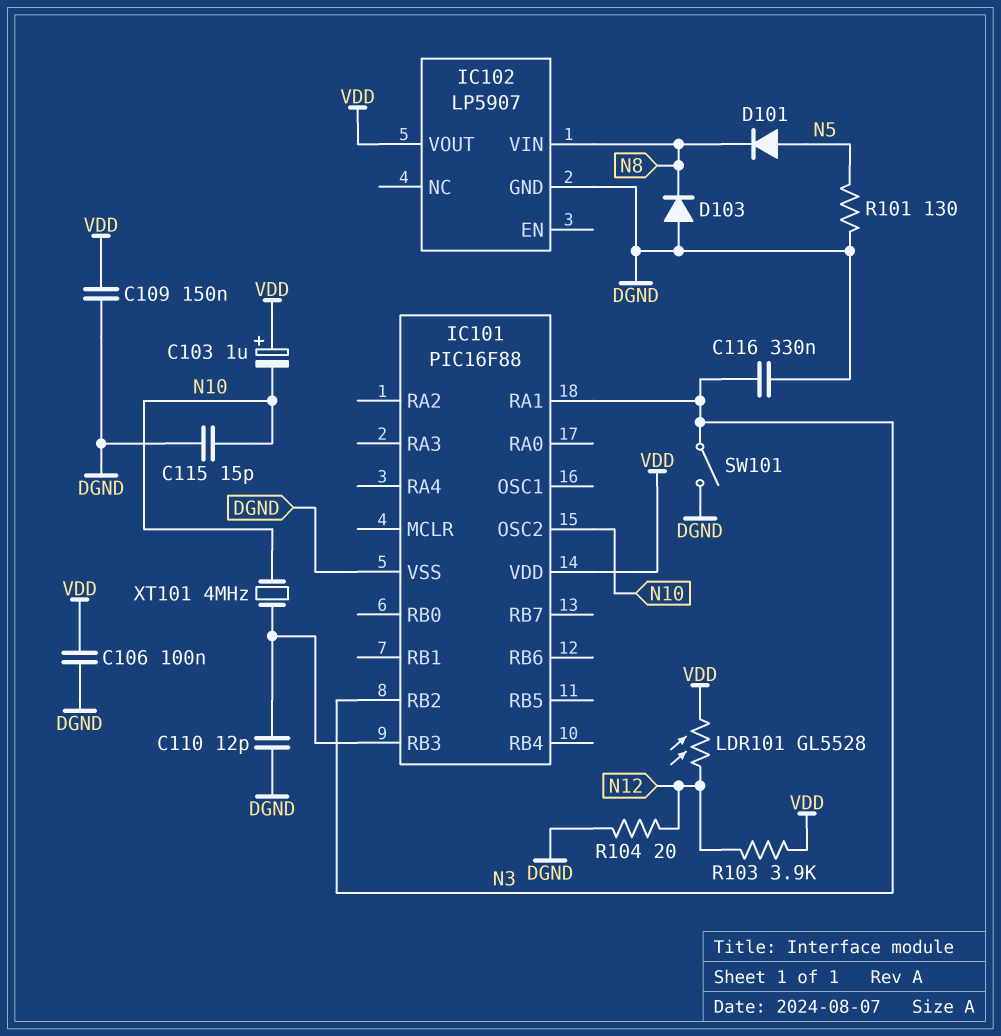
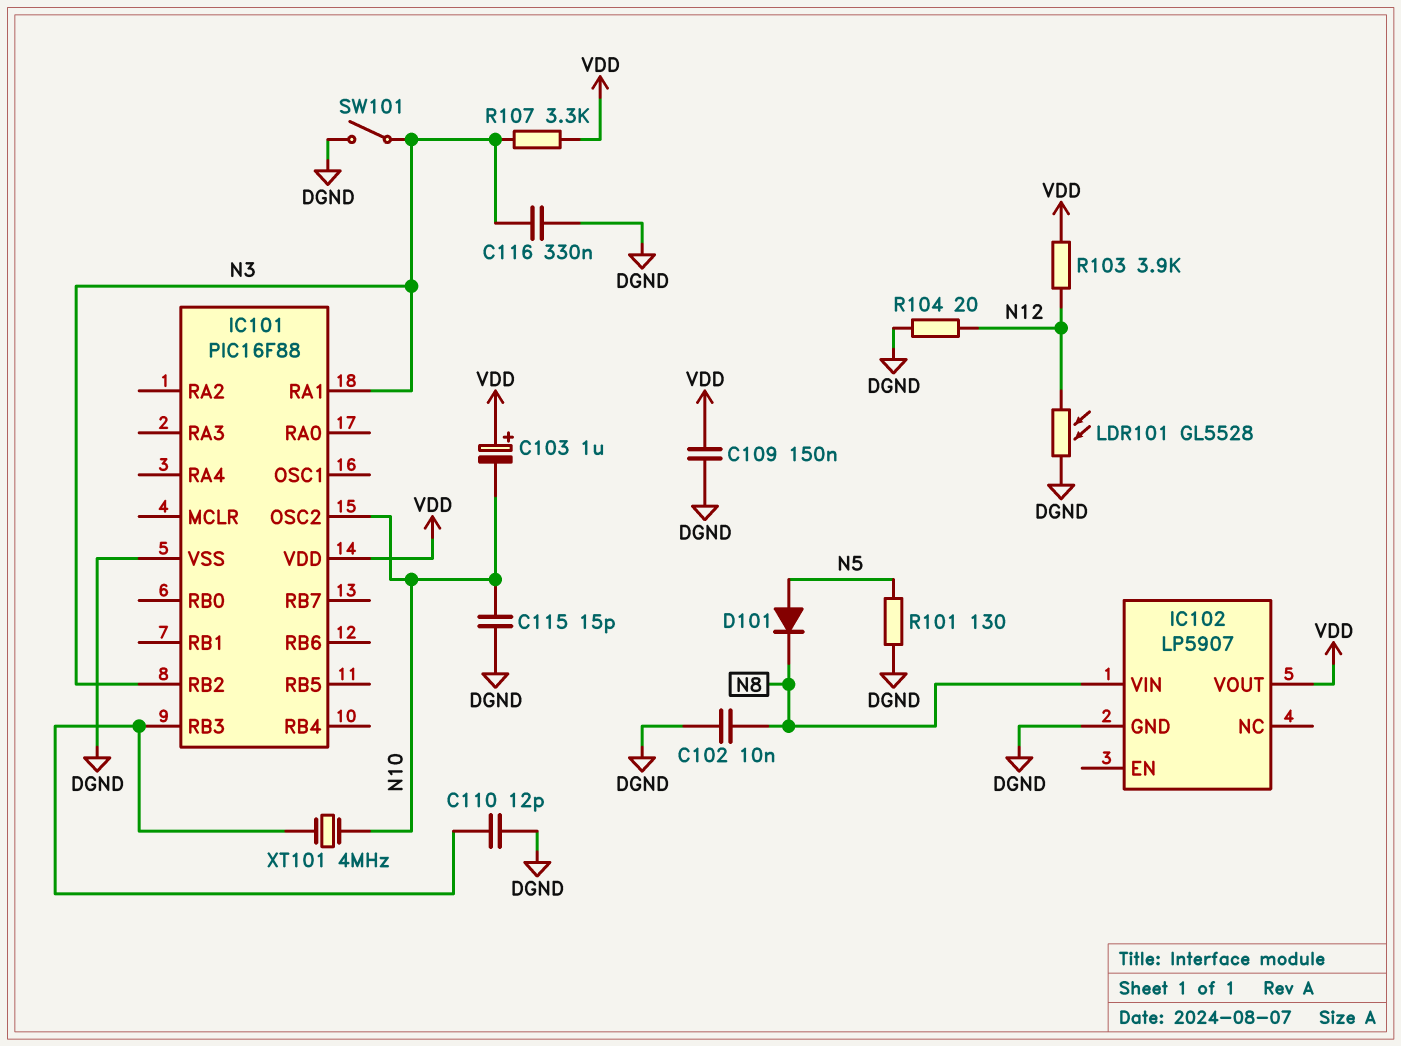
C102: none -> 10nF (DGND, N8)
C106: 100nF (DGND, VDD) -> none
D103: diode (A DGND, K N8) -> none
LDR101: GL5528 (N12, VDD) -> GL5528 (DGND, N12)
R107: none -> 3.3k (N3, VDD)

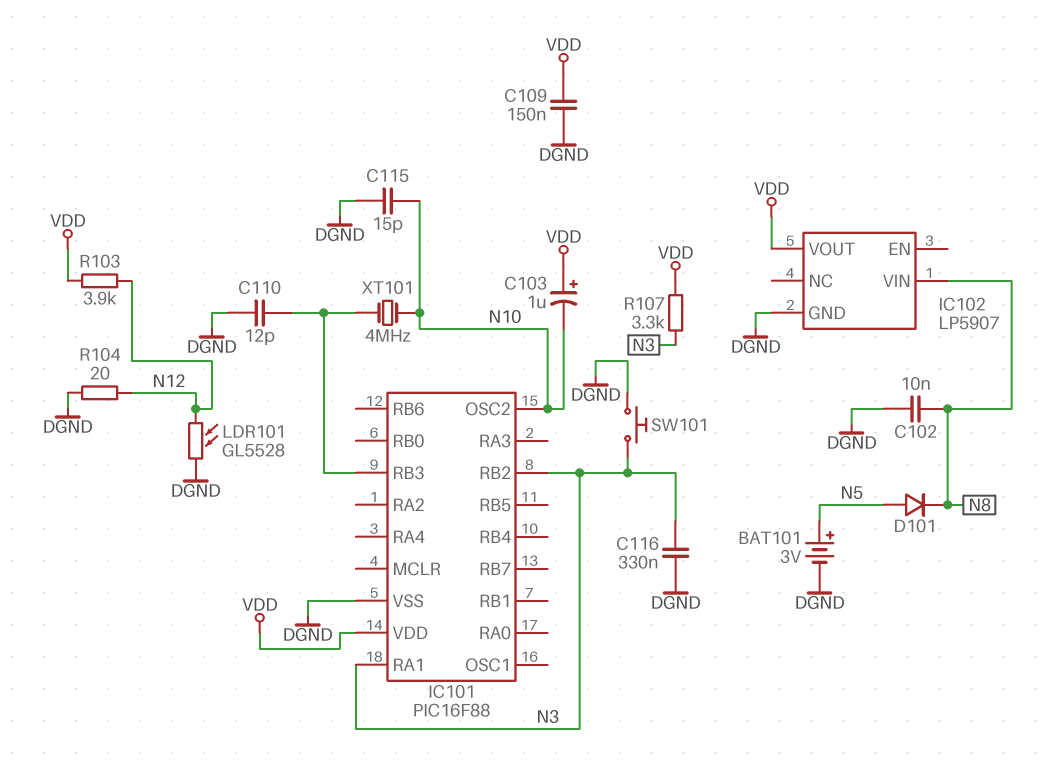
BAT101: none -> 3V (plus N5, minus DGND)
R101: 130 (DGND, N5) -> none
SW101: switch (DGND, N3) -> button (DGND, N3)

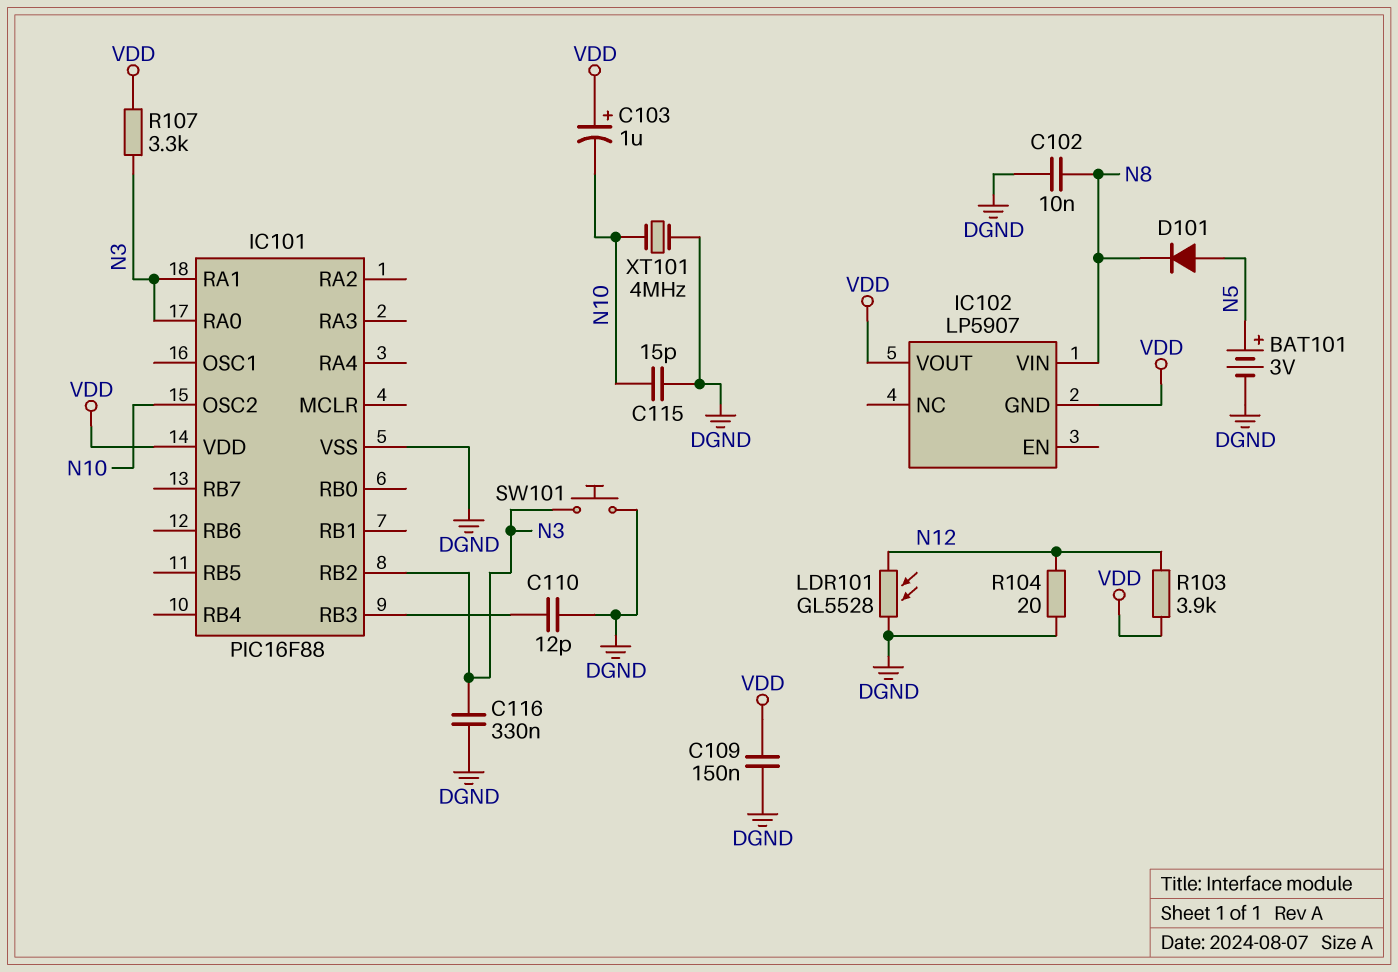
IC101 pin RA0: none -> N3
IC102 pin GND: DGND -> VDD
XT101: 4MHz (IC101/RB3, N10) -> 4MHz (DGND, N10)

